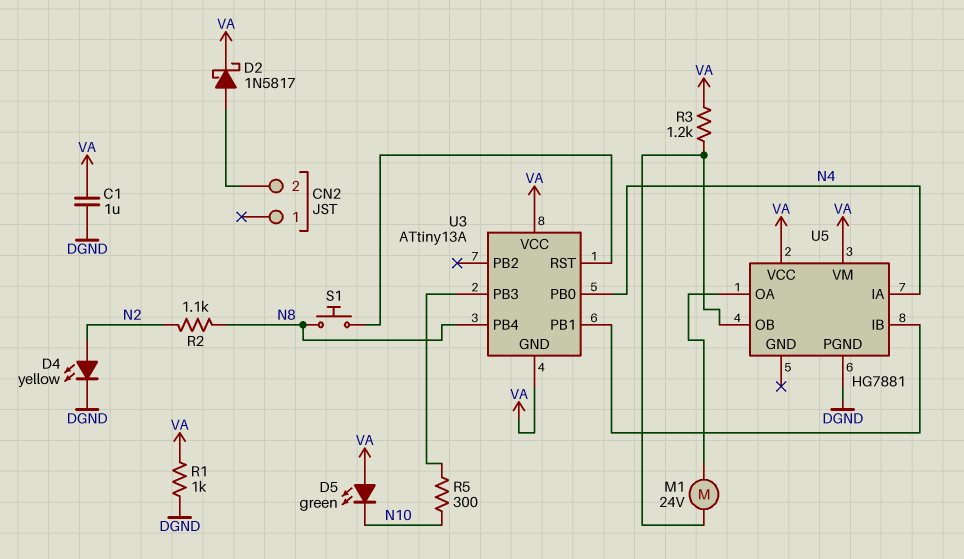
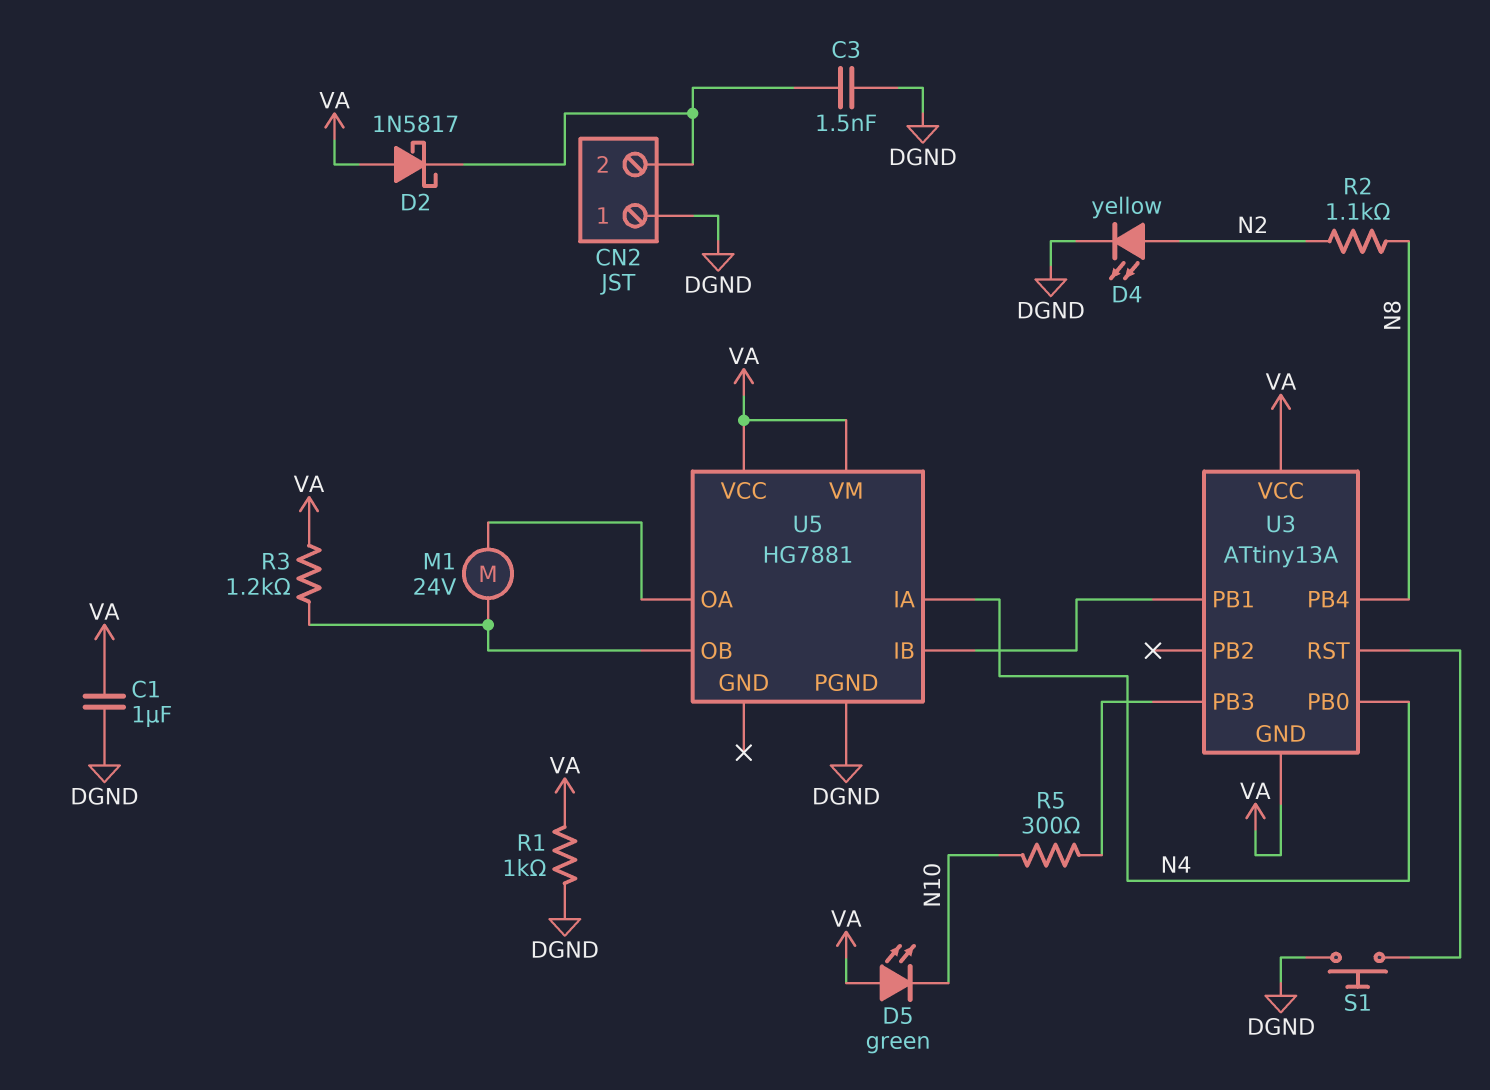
C3: none -> 1.5nF (CN2/2, DGND)
CN2 pin 1: none -> DGND
D2: schottky 1N5817 (A CN2/2, K VA) -> schottky 1N5817 (A VA, K CN2/2)
S1: button (N8, U3/RST) -> button (DGND, U3/RST)

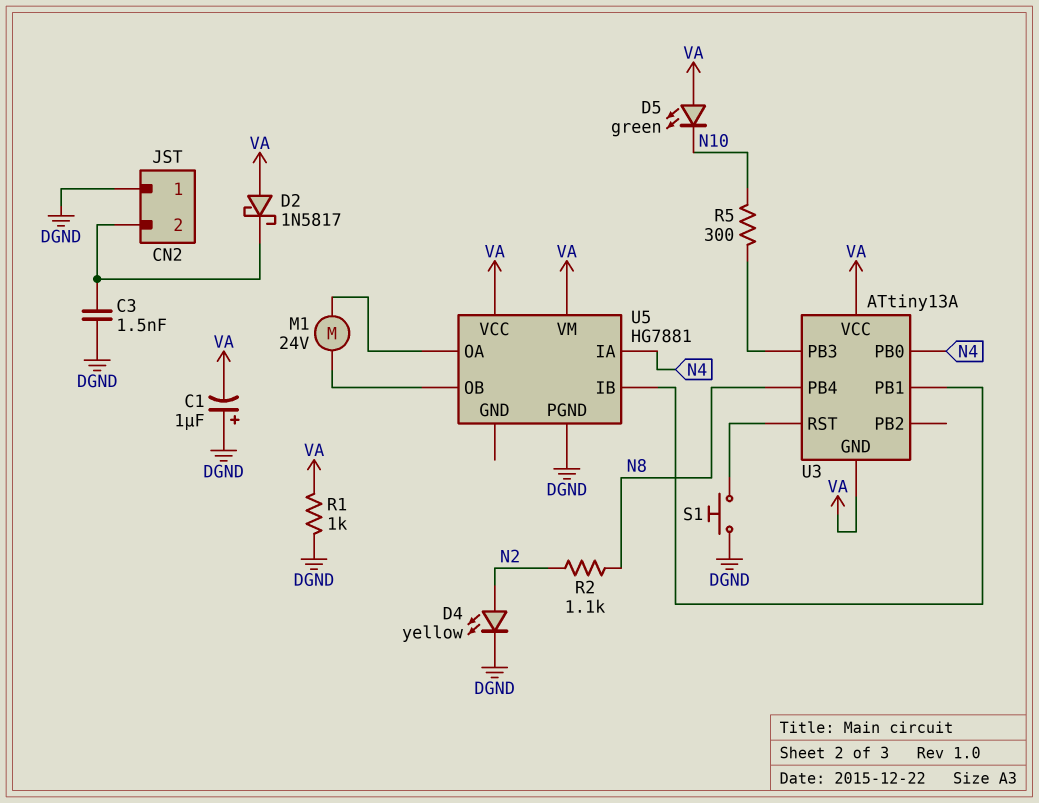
C1: 1uF (DGND, VA) -> 1uF (plus DGND, minus VA)
R3: 1.2k (U5/OB, VA) -> none

